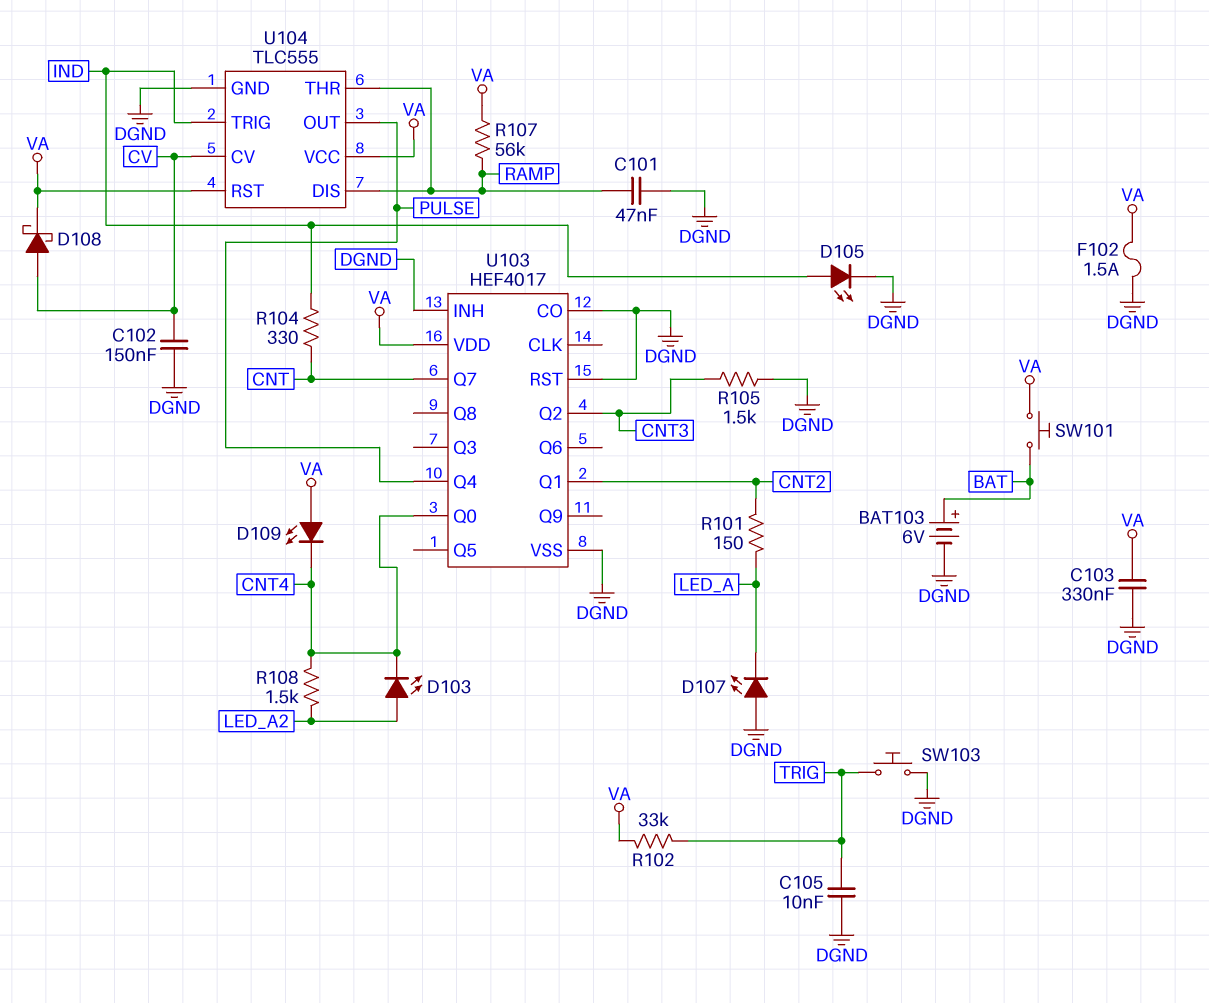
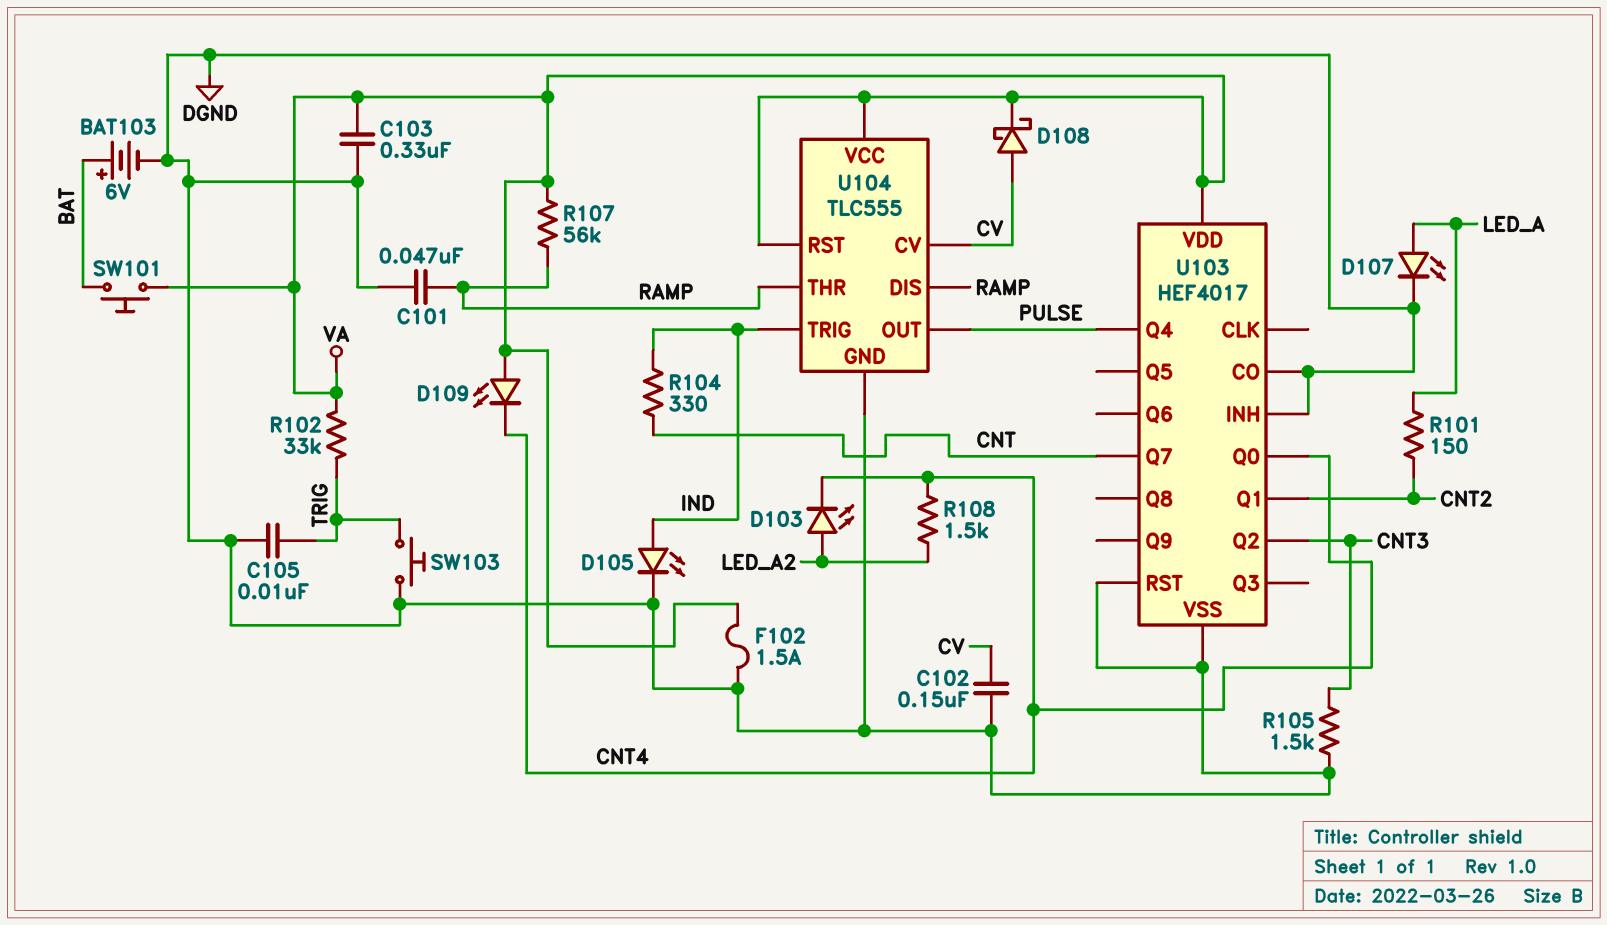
D107: LED (A DGND, K LED_A) -> LED (A LED_A, K DGND)

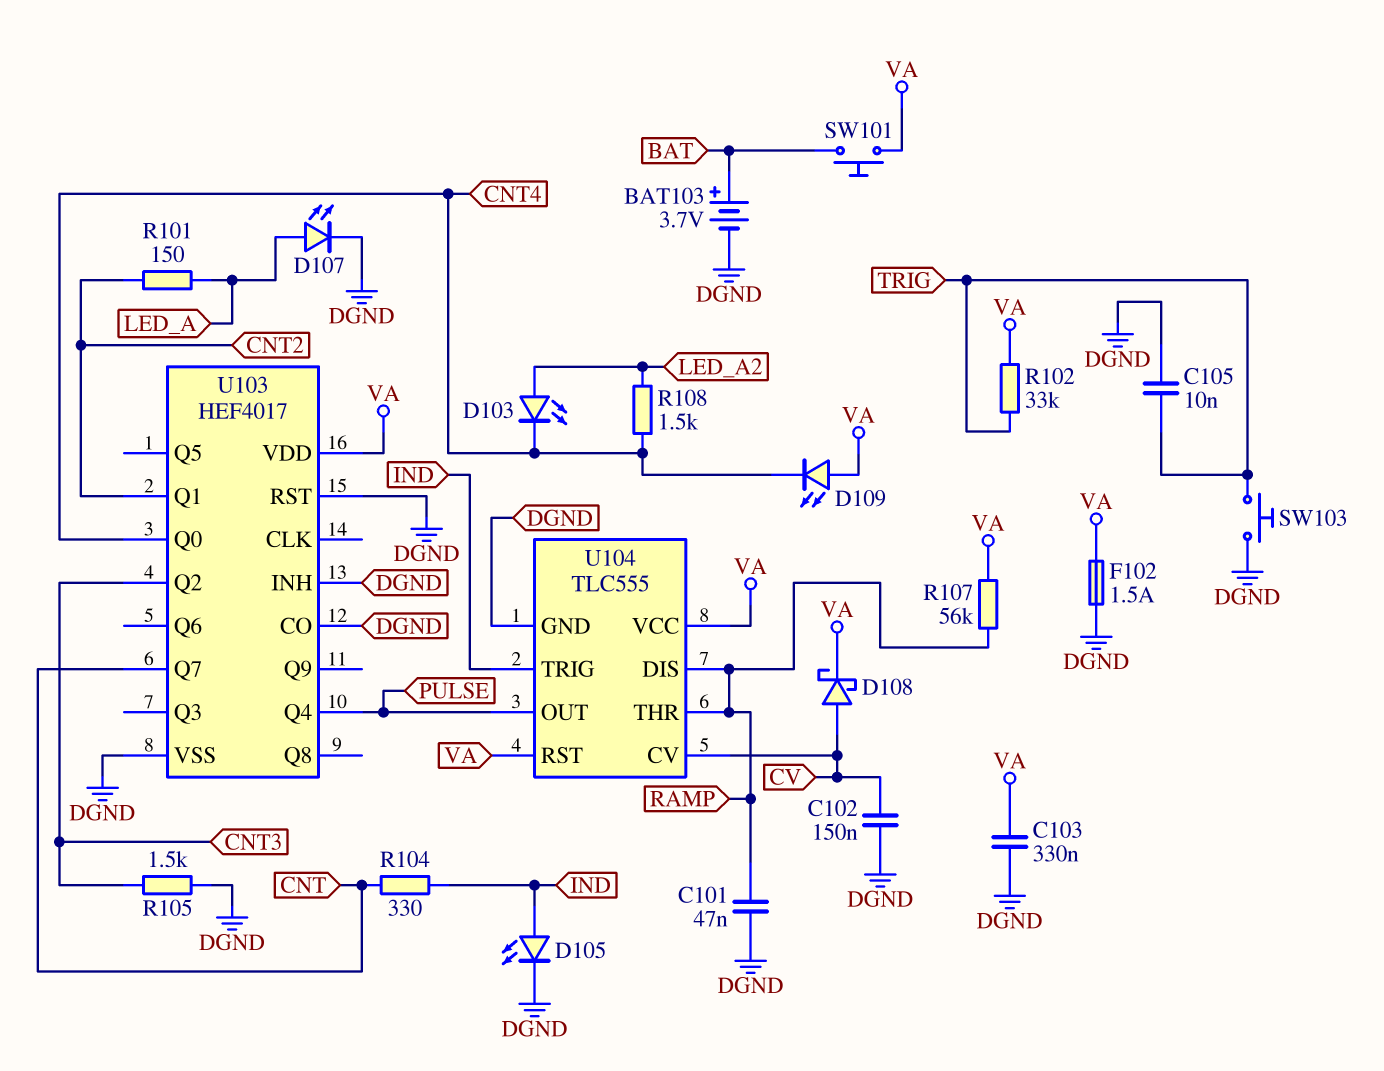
BAT103: 6V (plus BAT, minus DGND) -> 3.7V (plus BAT, minus DGND)

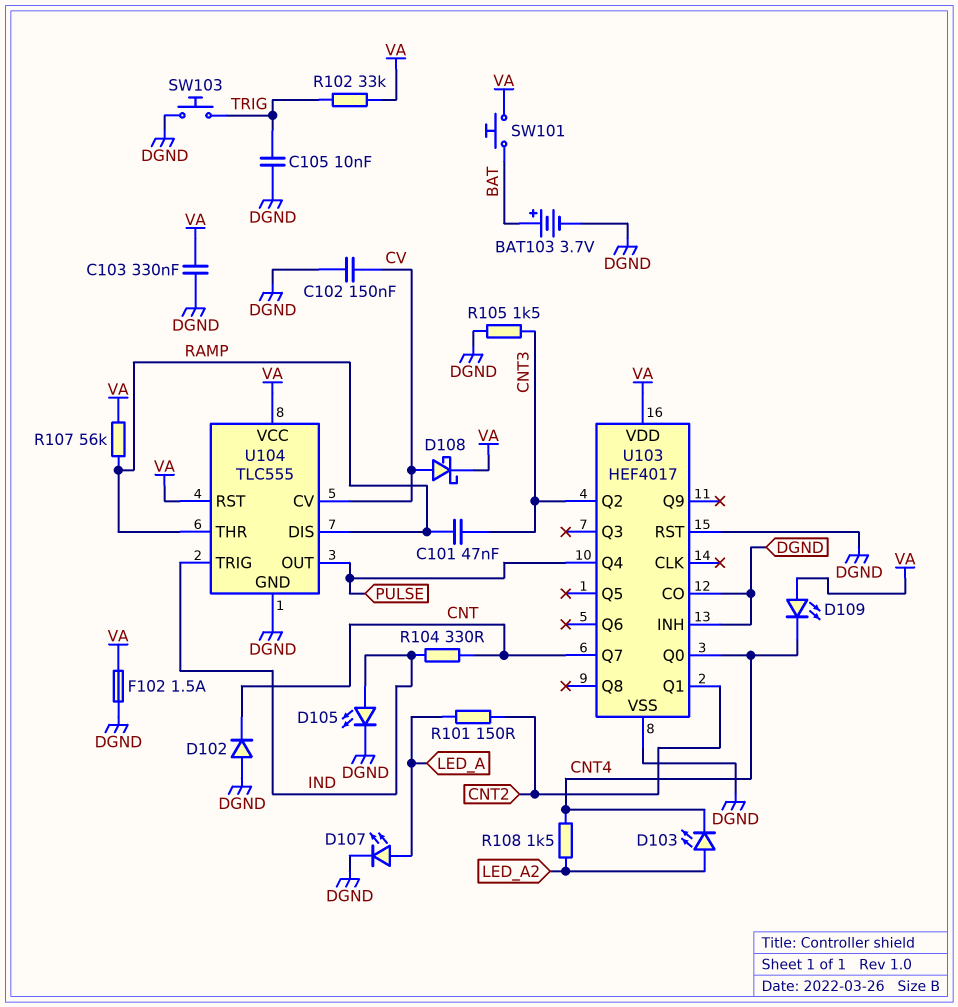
C101: 47nF (DGND, RAMP) -> 47nF (CNT3, RAMP)
D102: none -> diode (A DGND, K CNT)

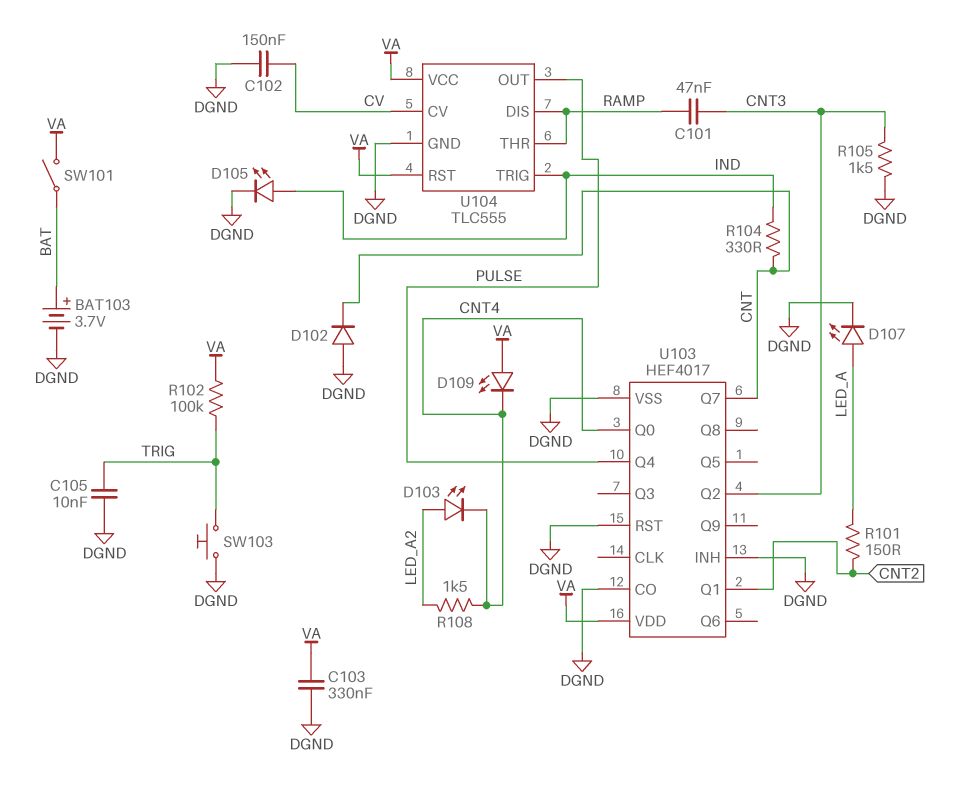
D108: schottky (A CV, K VA) -> none
F102: 1.5A (DGND, VA) -> none
R102: 33k (TRIG, VA) -> 100k (TRIG, VA)
R107: 56k (RAMP, VA) -> none
SW101: button (BAT, VA) -> switch (BAT, VA)

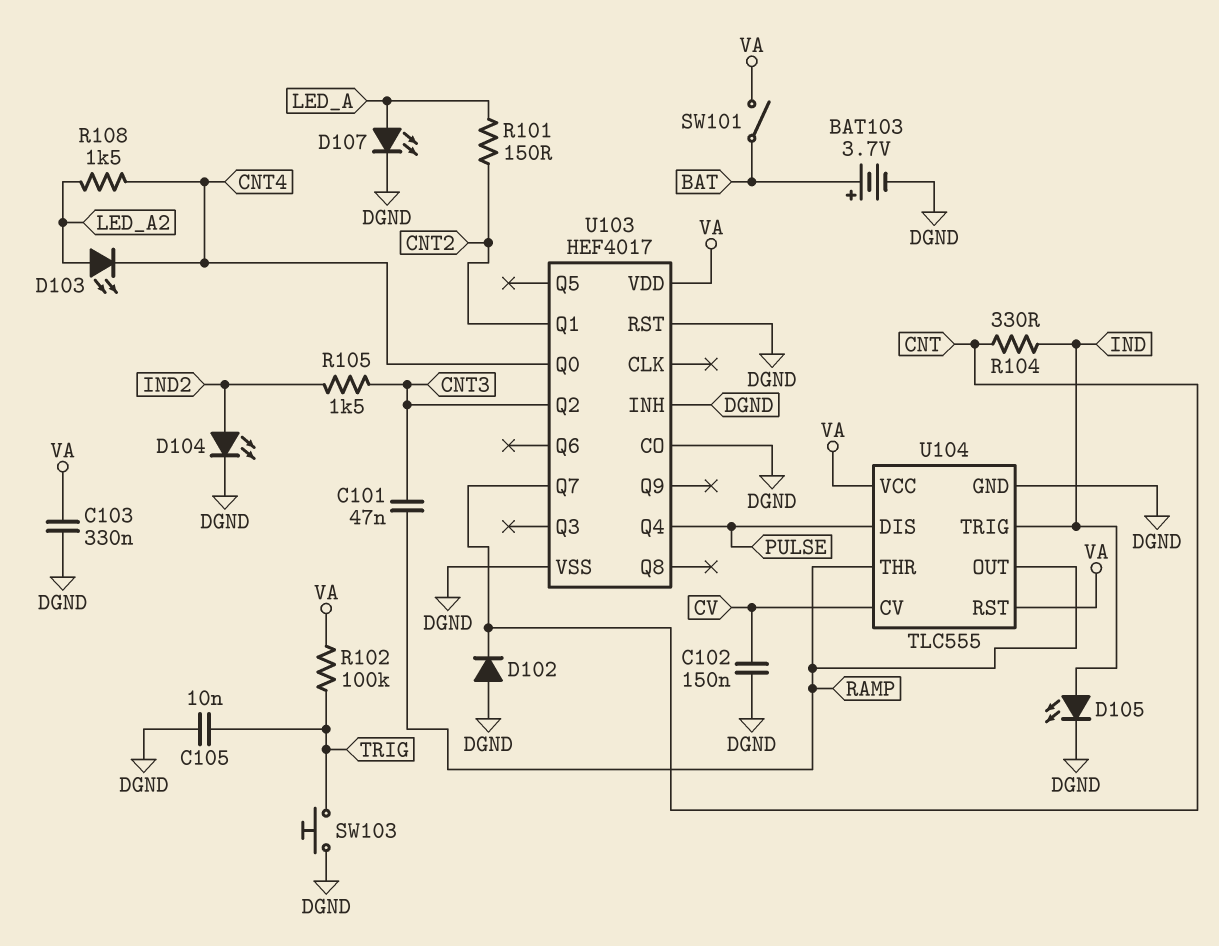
D104: none -> LED (A IND2, K DGND)
D109: LED (A VA, K CNT4) -> none
R105: 1.5k (CNT3, DGND) -> 1.5k (CNT3, IND2)
U104 pin DIS: RAMP -> PULSE
U104 pin OUT: PULSE -> RAMP

